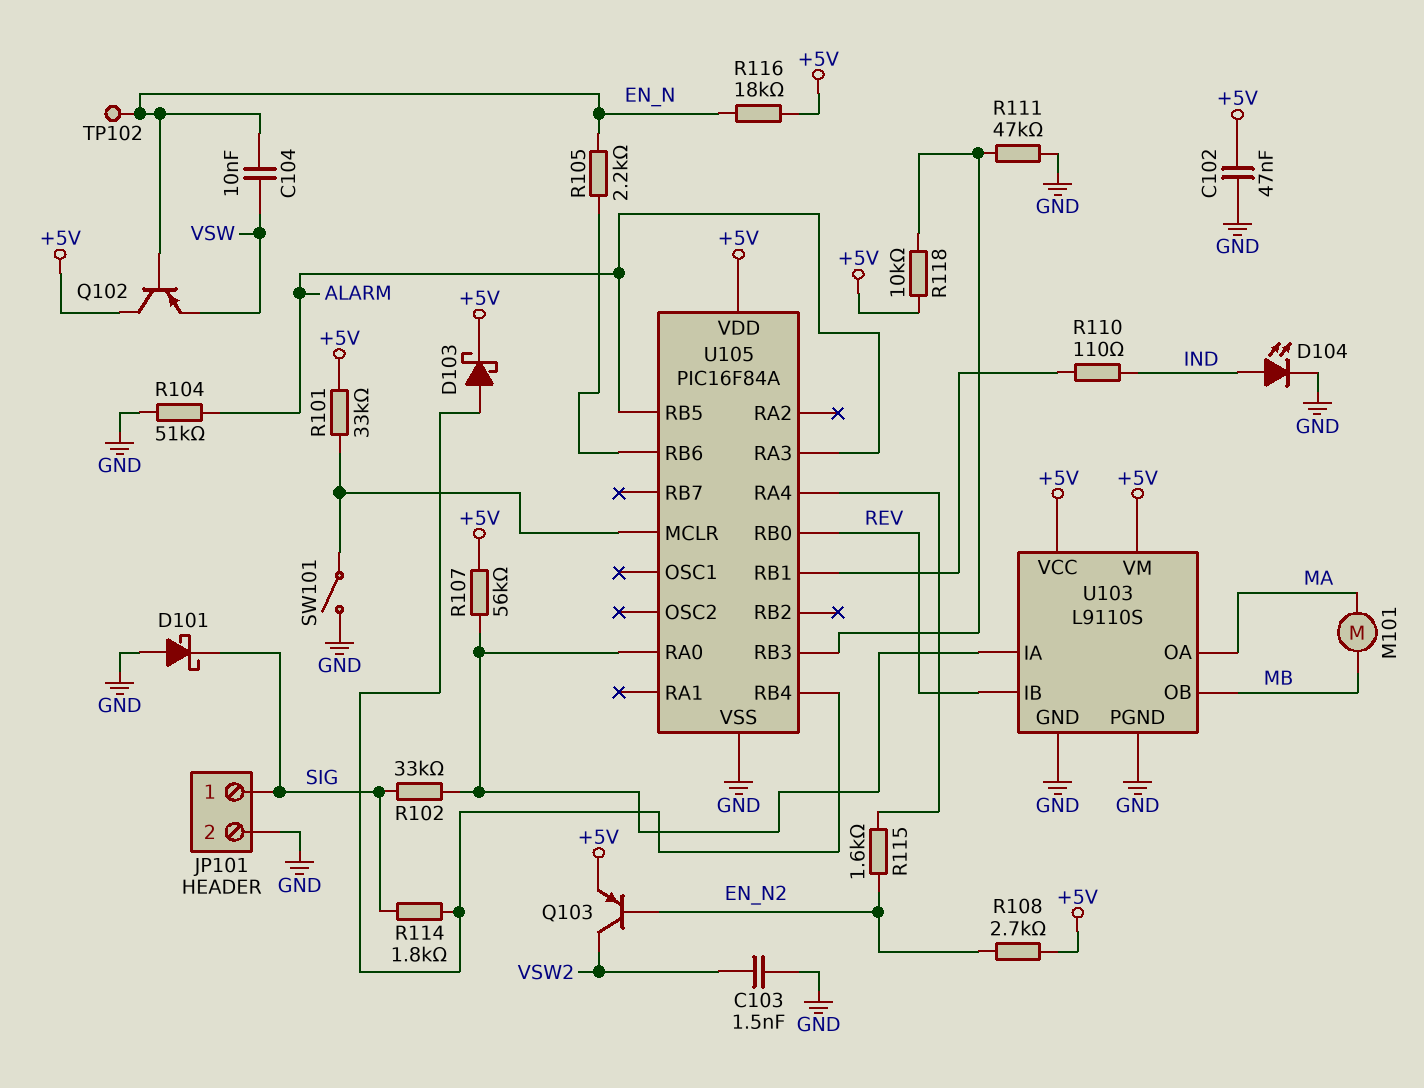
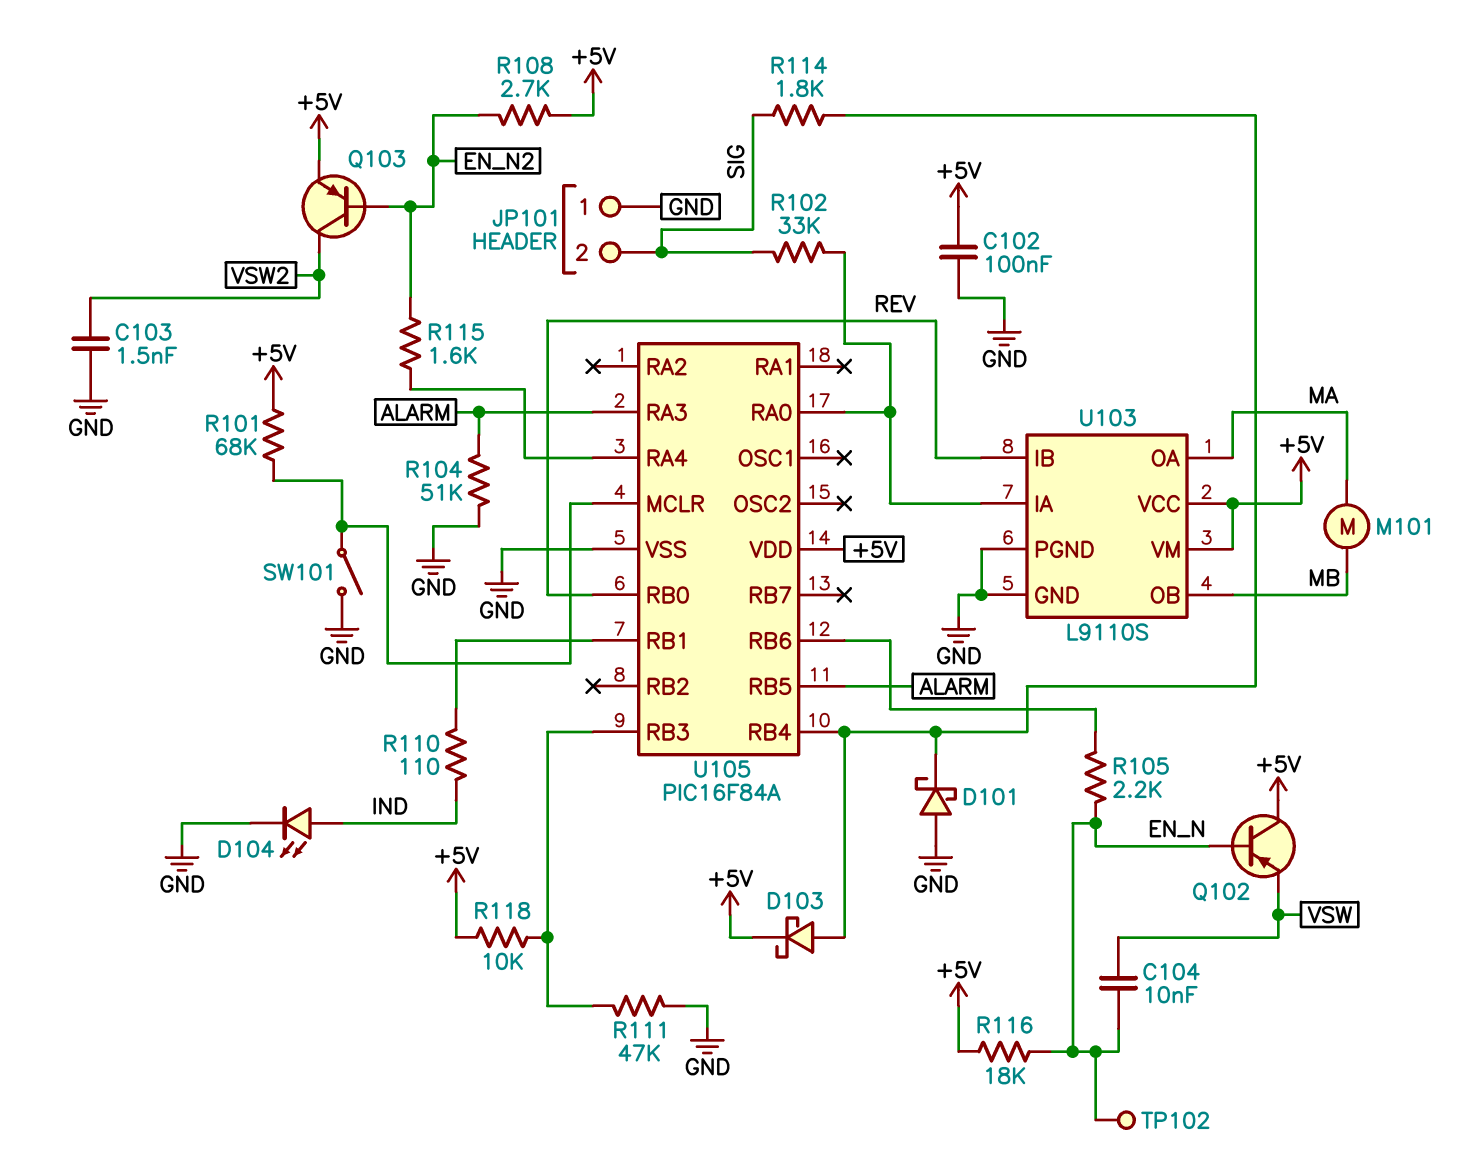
C102: 47nF (+5V, GND) -> 100nF (+5V, GND)
D101: schottky (A GND, K SIG) -> schottky (A GND, K U105/RB4)
JP101 pin 1: SIG -> GND
JP101 pin 2: GND -> SIG
R101: 33k (+5V, U105/MCLR) -> 68k (+5V, U105/MCLR)
R107: 56k (+5V, U103/IA) -> none

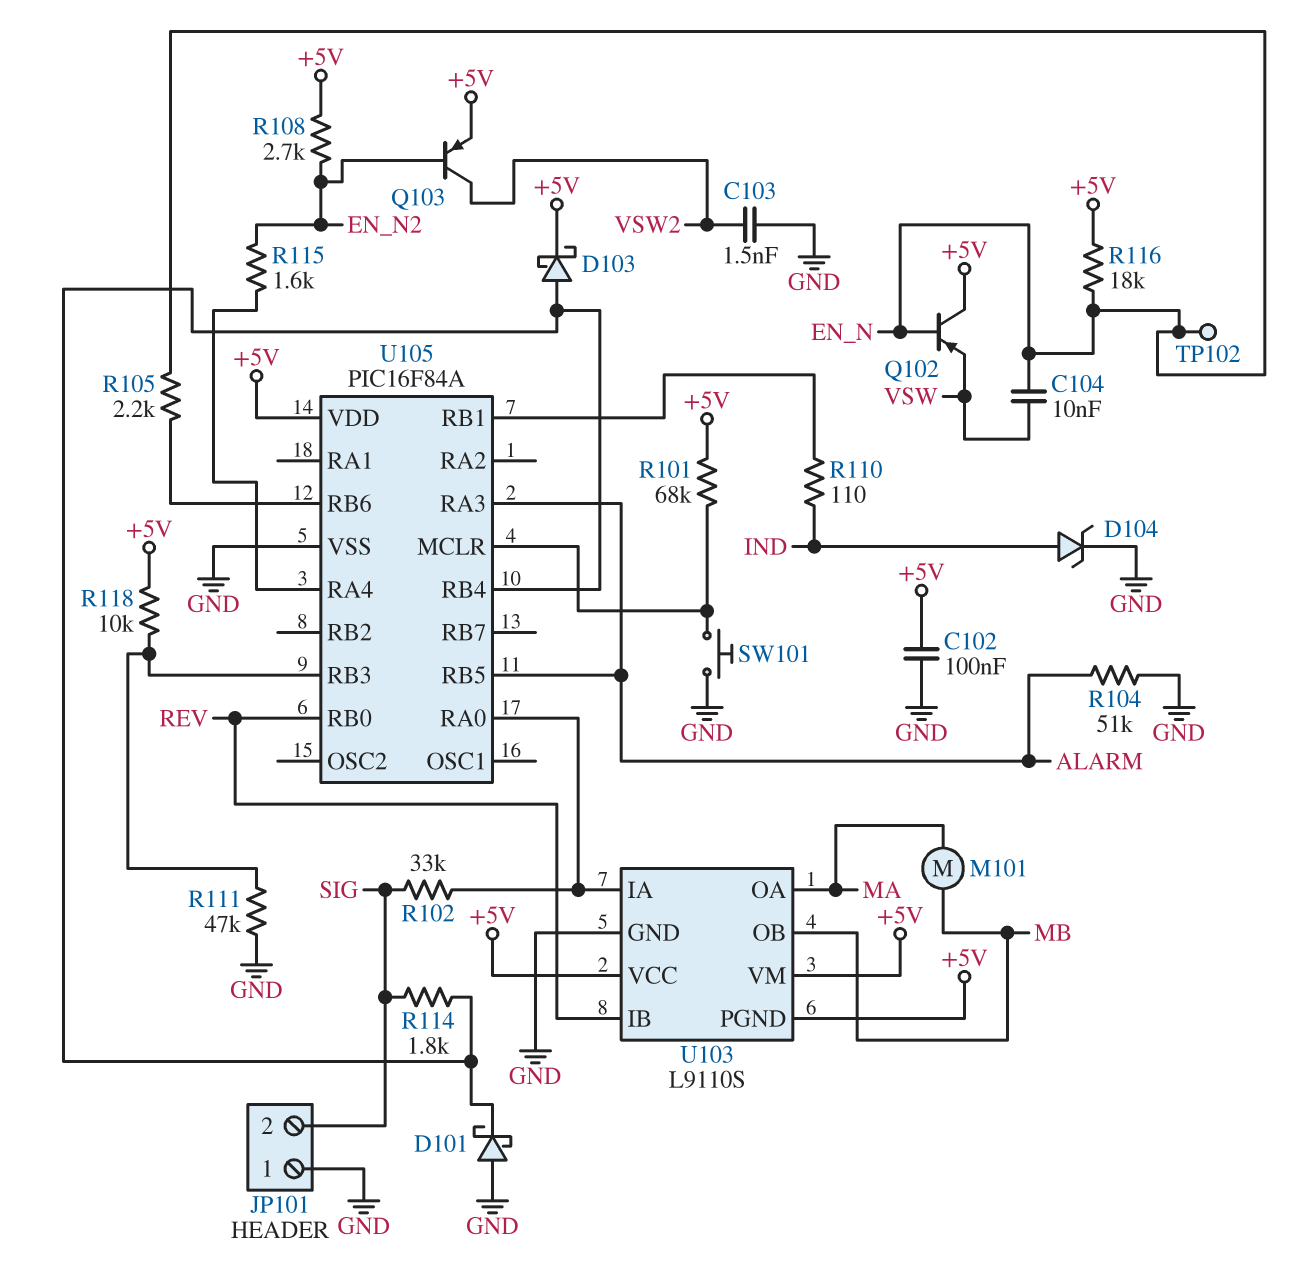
D104: LED (A IND, K GND) -> zener (A IND, K GND)
SW101: switch (GND, U105/MCLR) -> button (GND, U105/MCLR)
U103 pin PGND: GND -> +5V

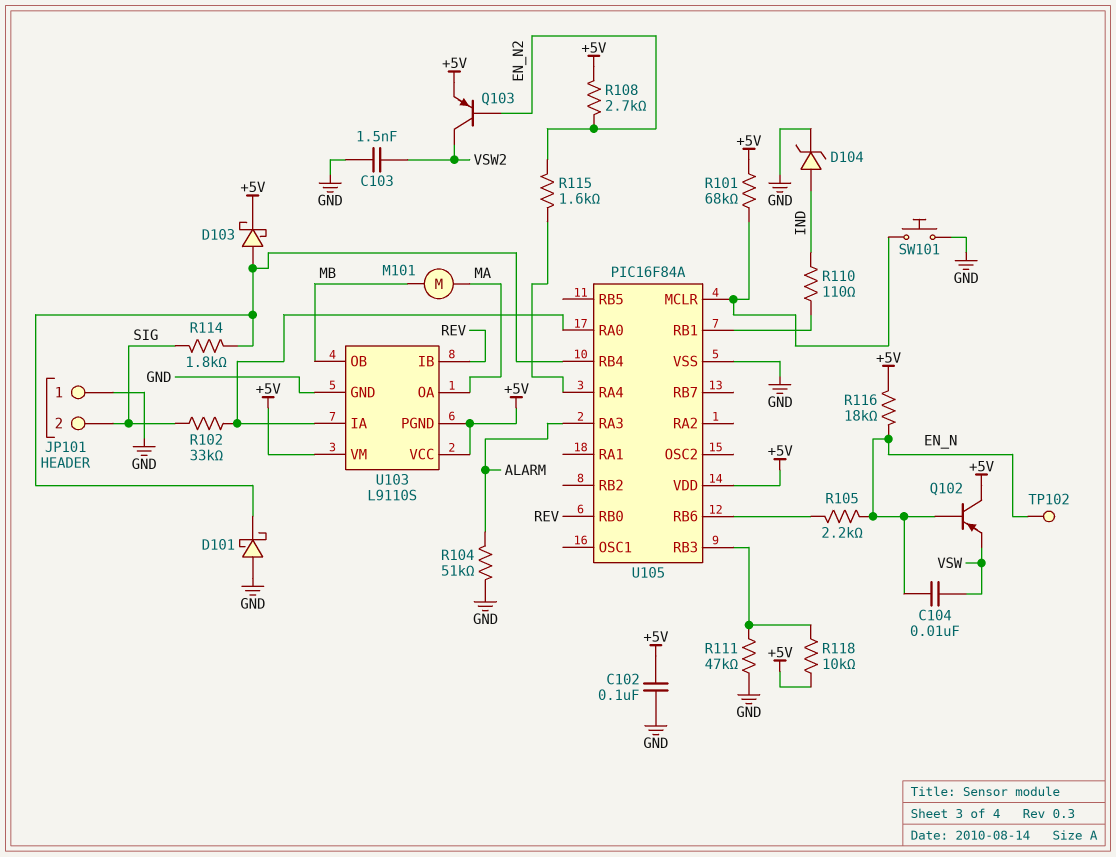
U105 pin RB5: ALARM -> none

